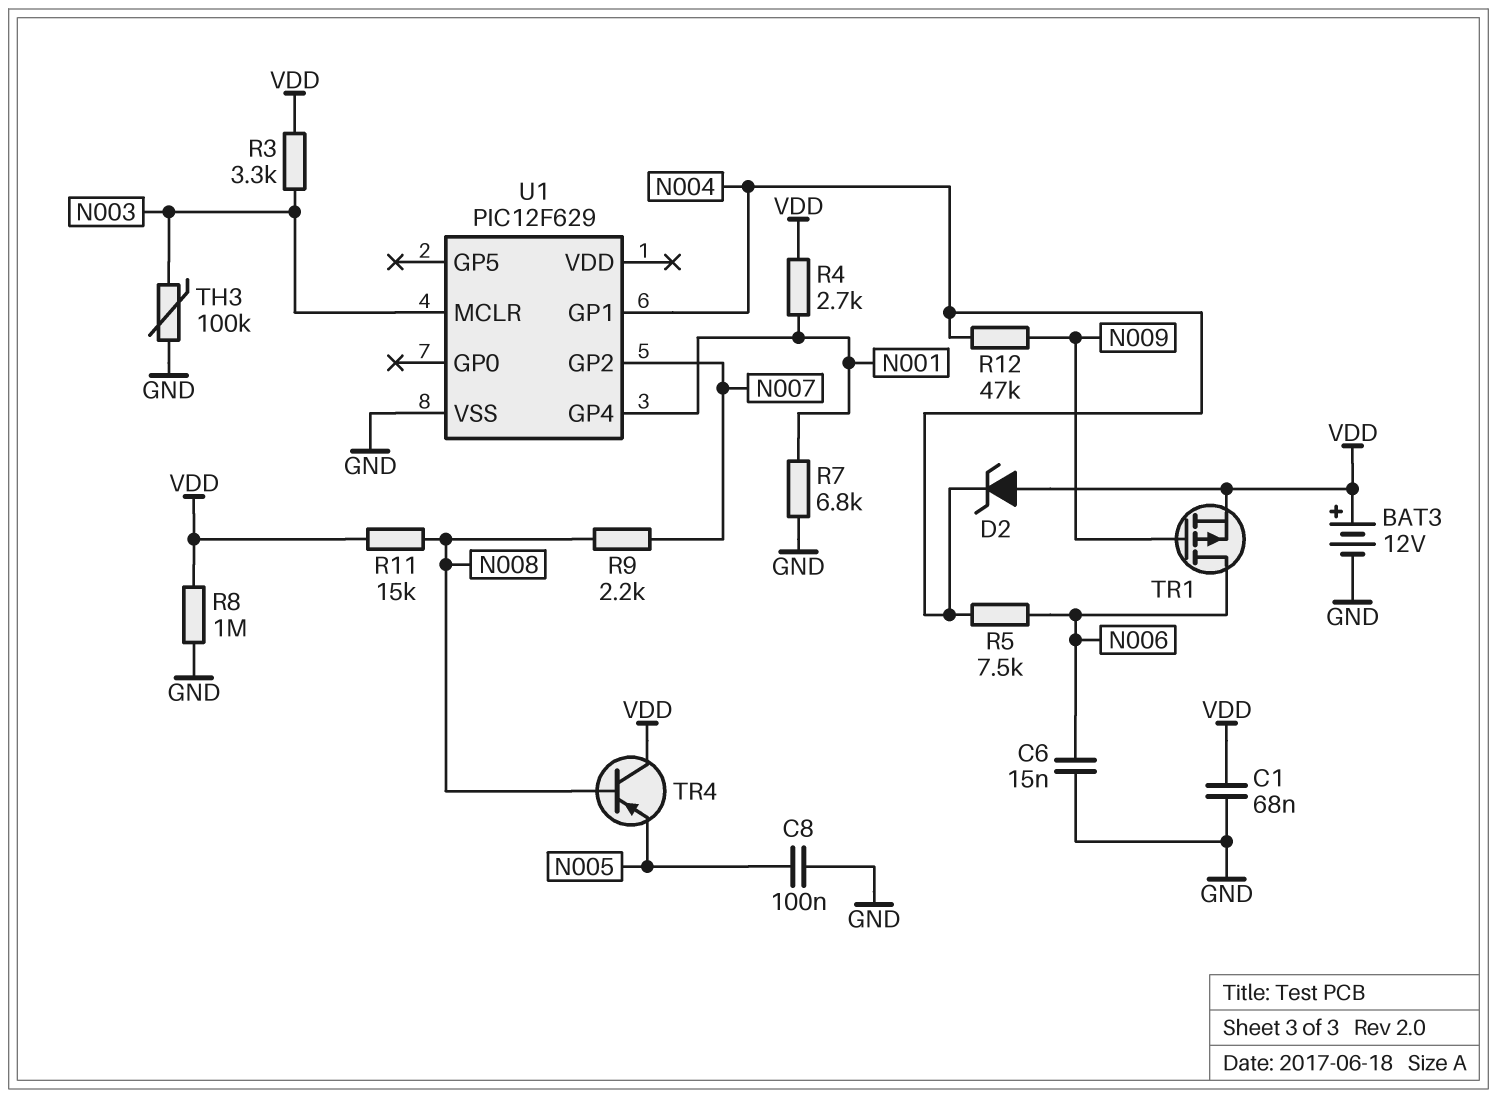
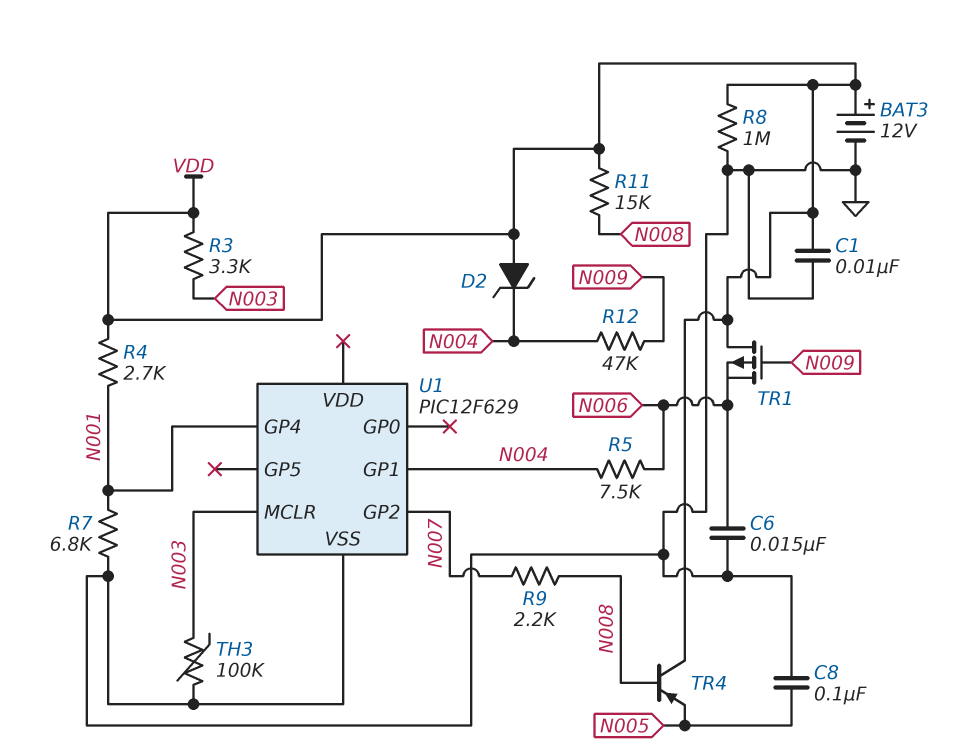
C1: 68nF (GND, VDD) -> 10nF (GND, VDD)
TR1: PMOS (G N009, D N006, S VDD) -> PMOS (G N009, D VDD, S N006)

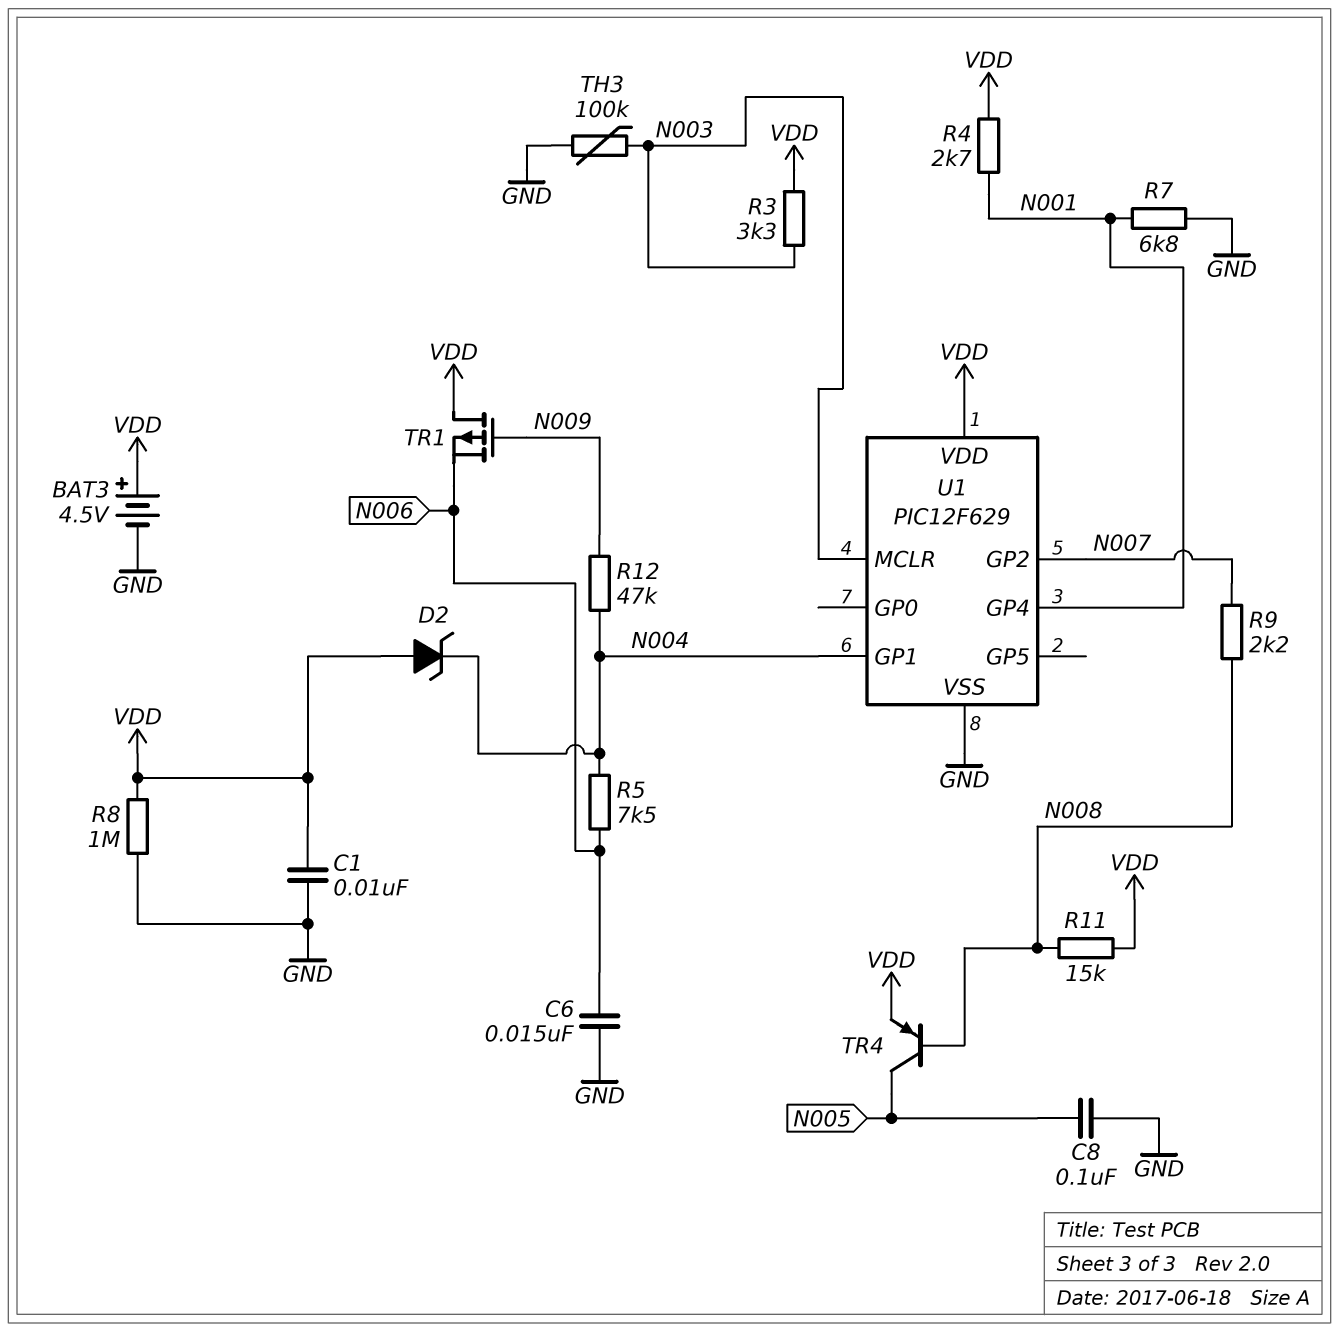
BAT3: 12V (plus VDD, minus GND) -> 4.5V (plus VDD, minus GND)
TR4: PNP (B N008, C VDD, E N005) -> PNP (B N008, C N005, E VDD)
U1 pin VDD: none -> VDD

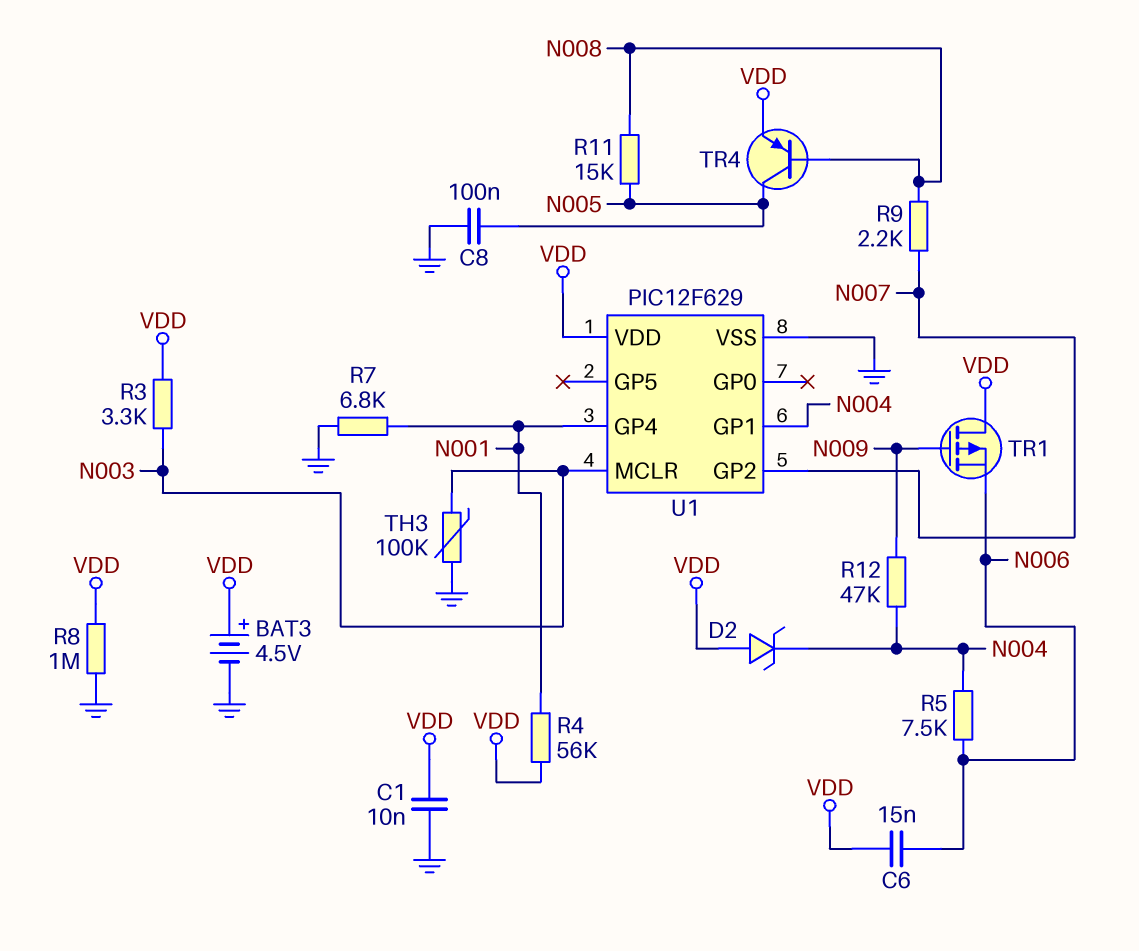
C6: 15nF (GND, N006) -> 15nF (N006, VDD)
R4: 2.7k (N001, VDD) -> 56k (N001, VDD)
R11: 15k (N008, VDD) -> 15k (N005, N008)

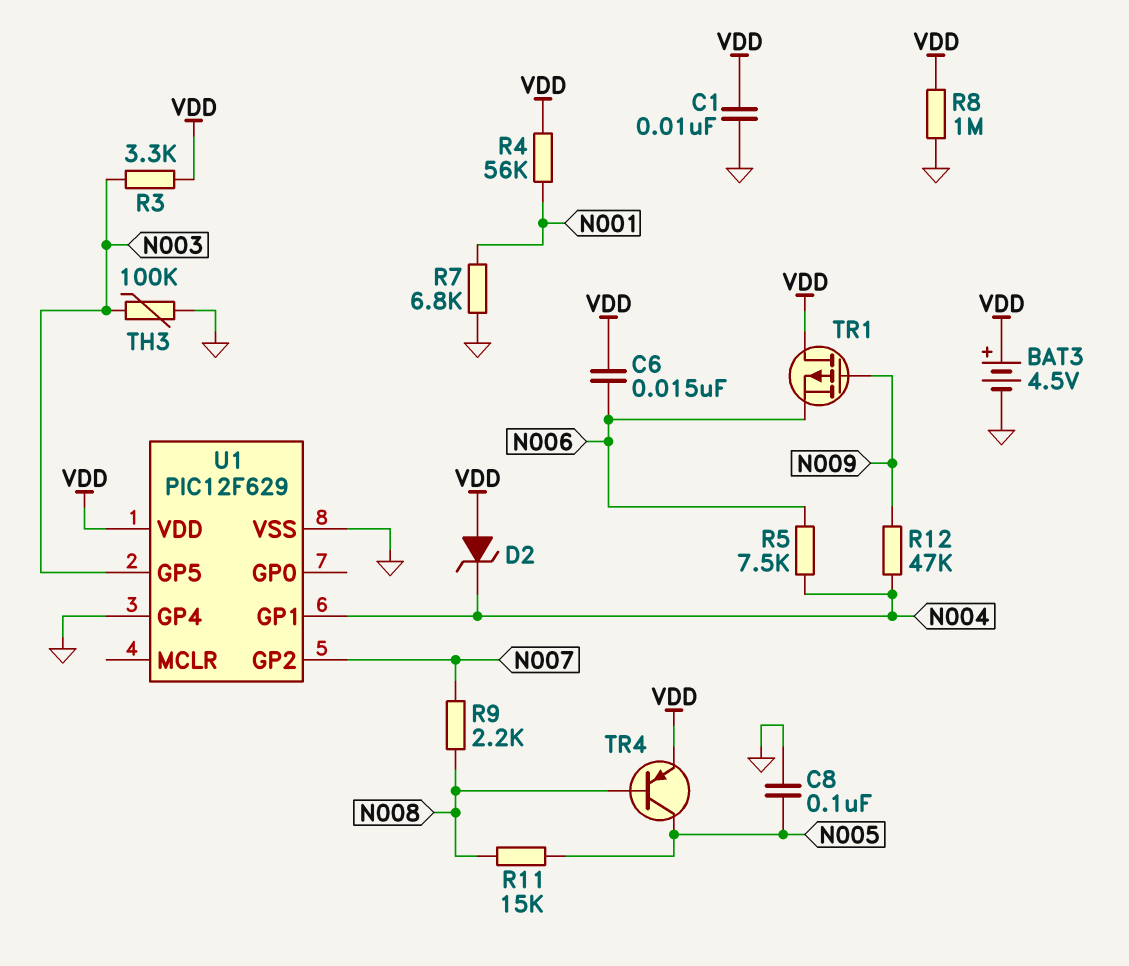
U1 pin GP4: N001 -> GND
U1 pin GP5: none -> N003
U1 pin MCLR: N003 -> none

